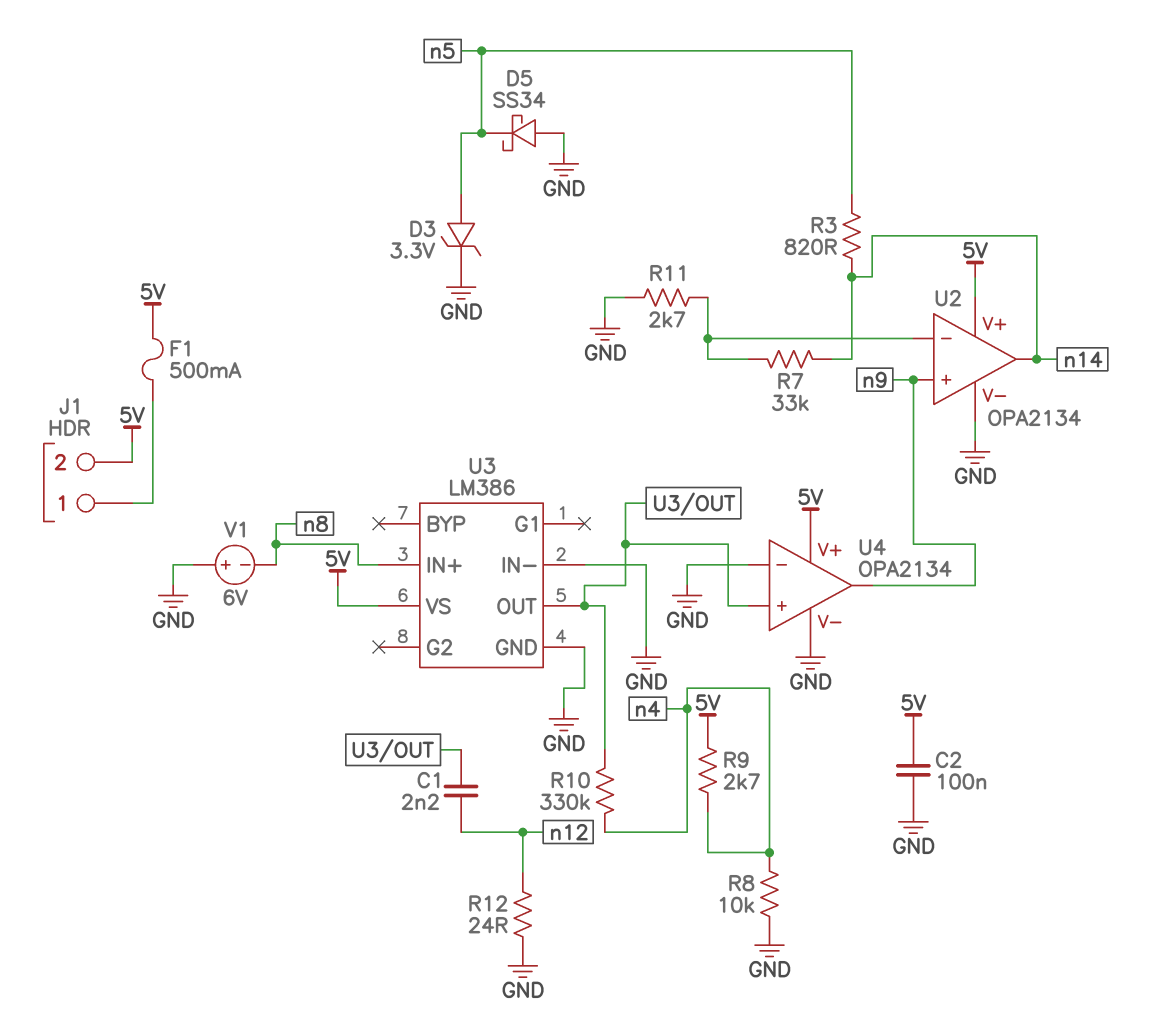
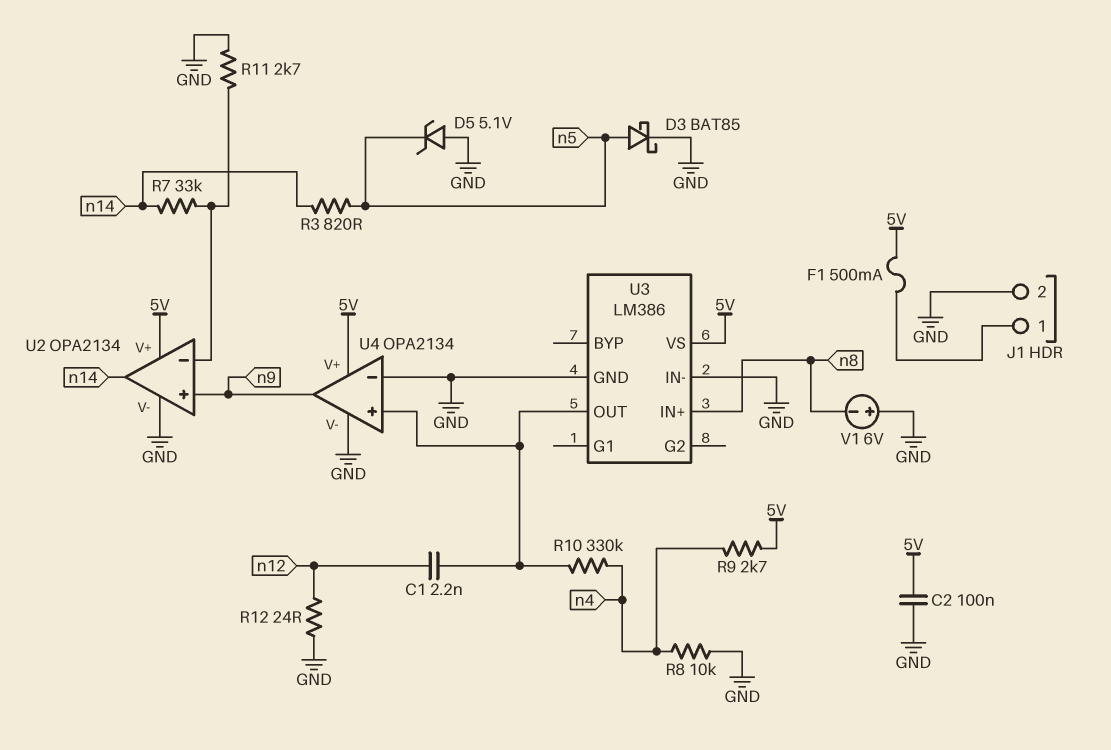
D3: zener 3.3V (A n5, K GND) -> schottky BAT85 (A n5, K GND)
D5: schottky SS34 (A GND, K n5) -> zener 5.1V (A GND, K n5)
J1 pin 2: 5V -> GND

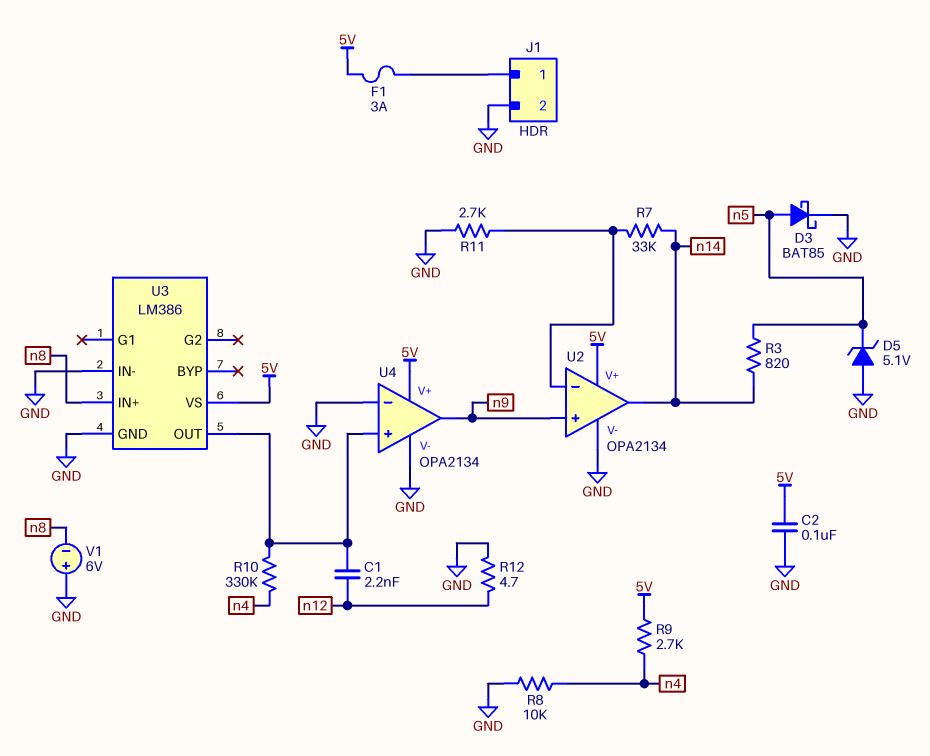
F1: 500mA (5V, J1/1) -> 3A (5V, J1/1)
R12: 24 (GND, n12) -> 4.7 (GND, n12)

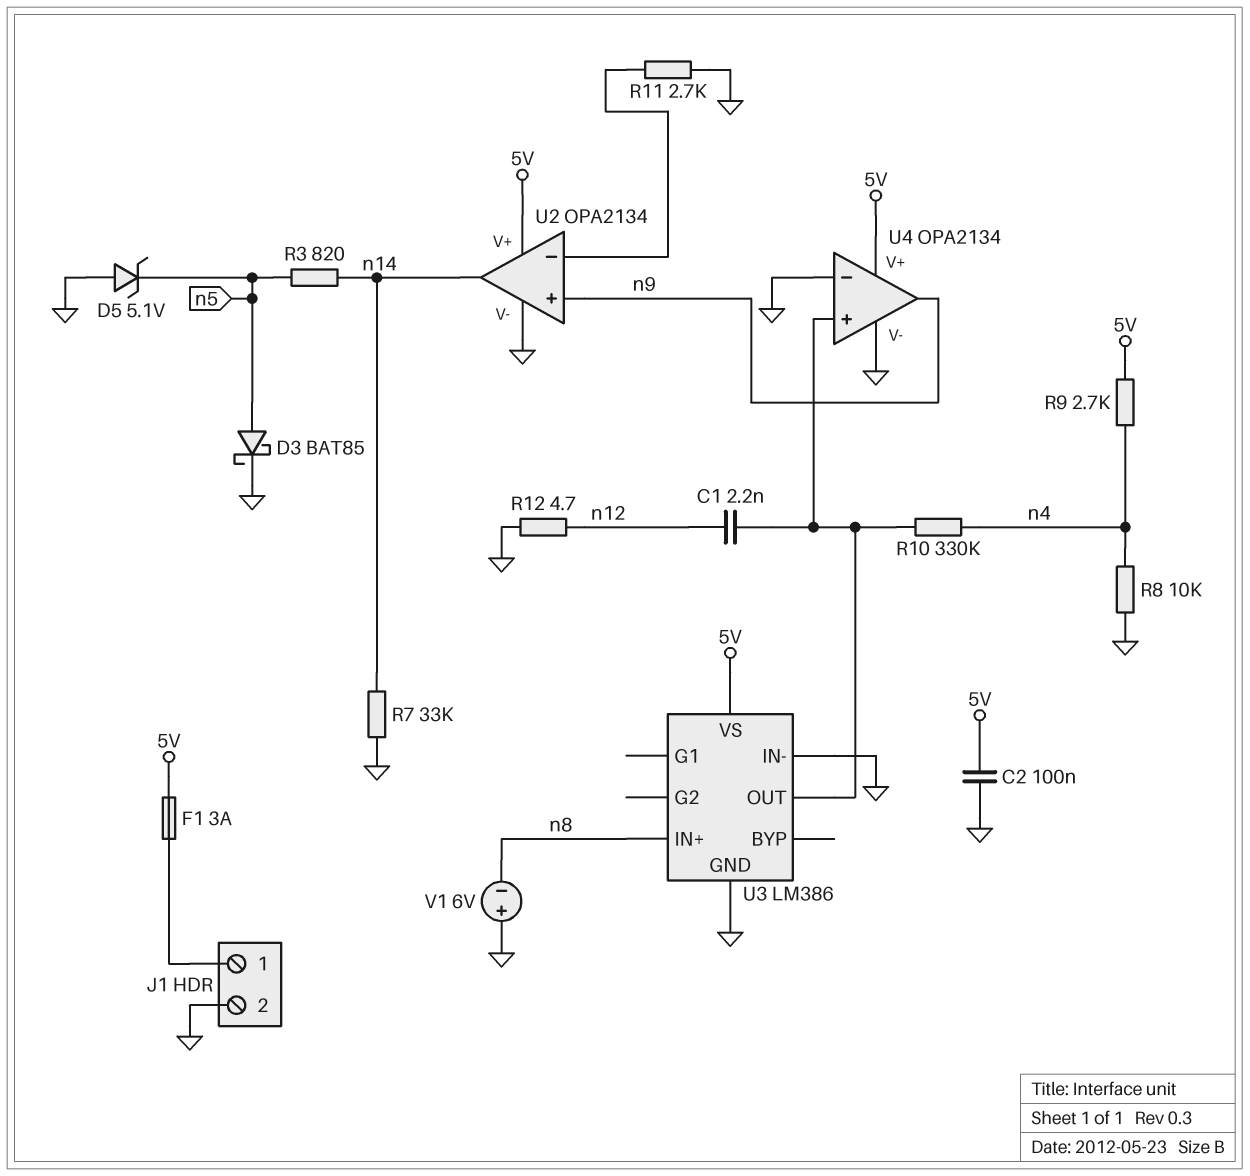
R7: 33k (U2/in-, n14) -> 33k (GND, n14)

